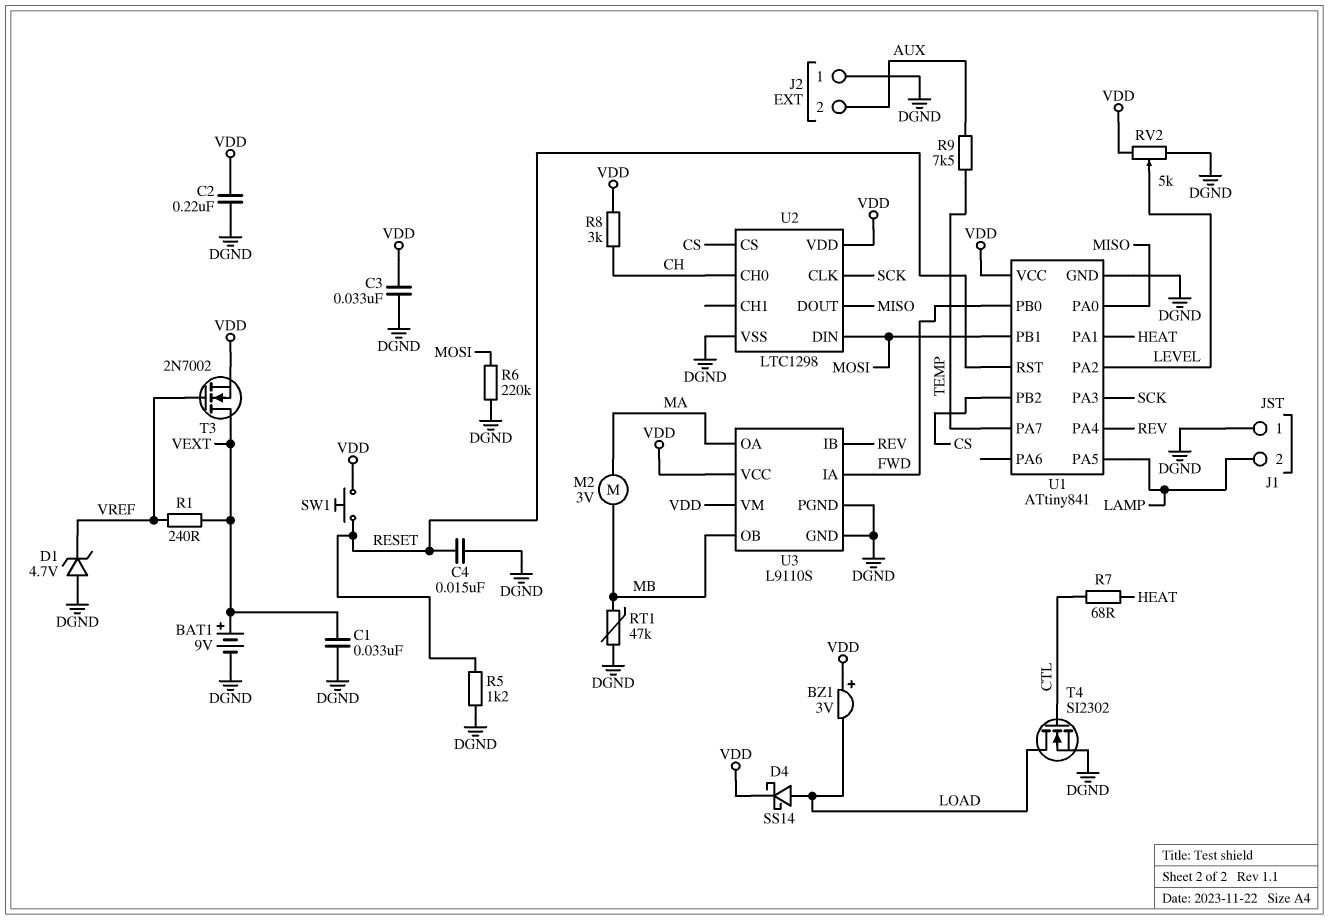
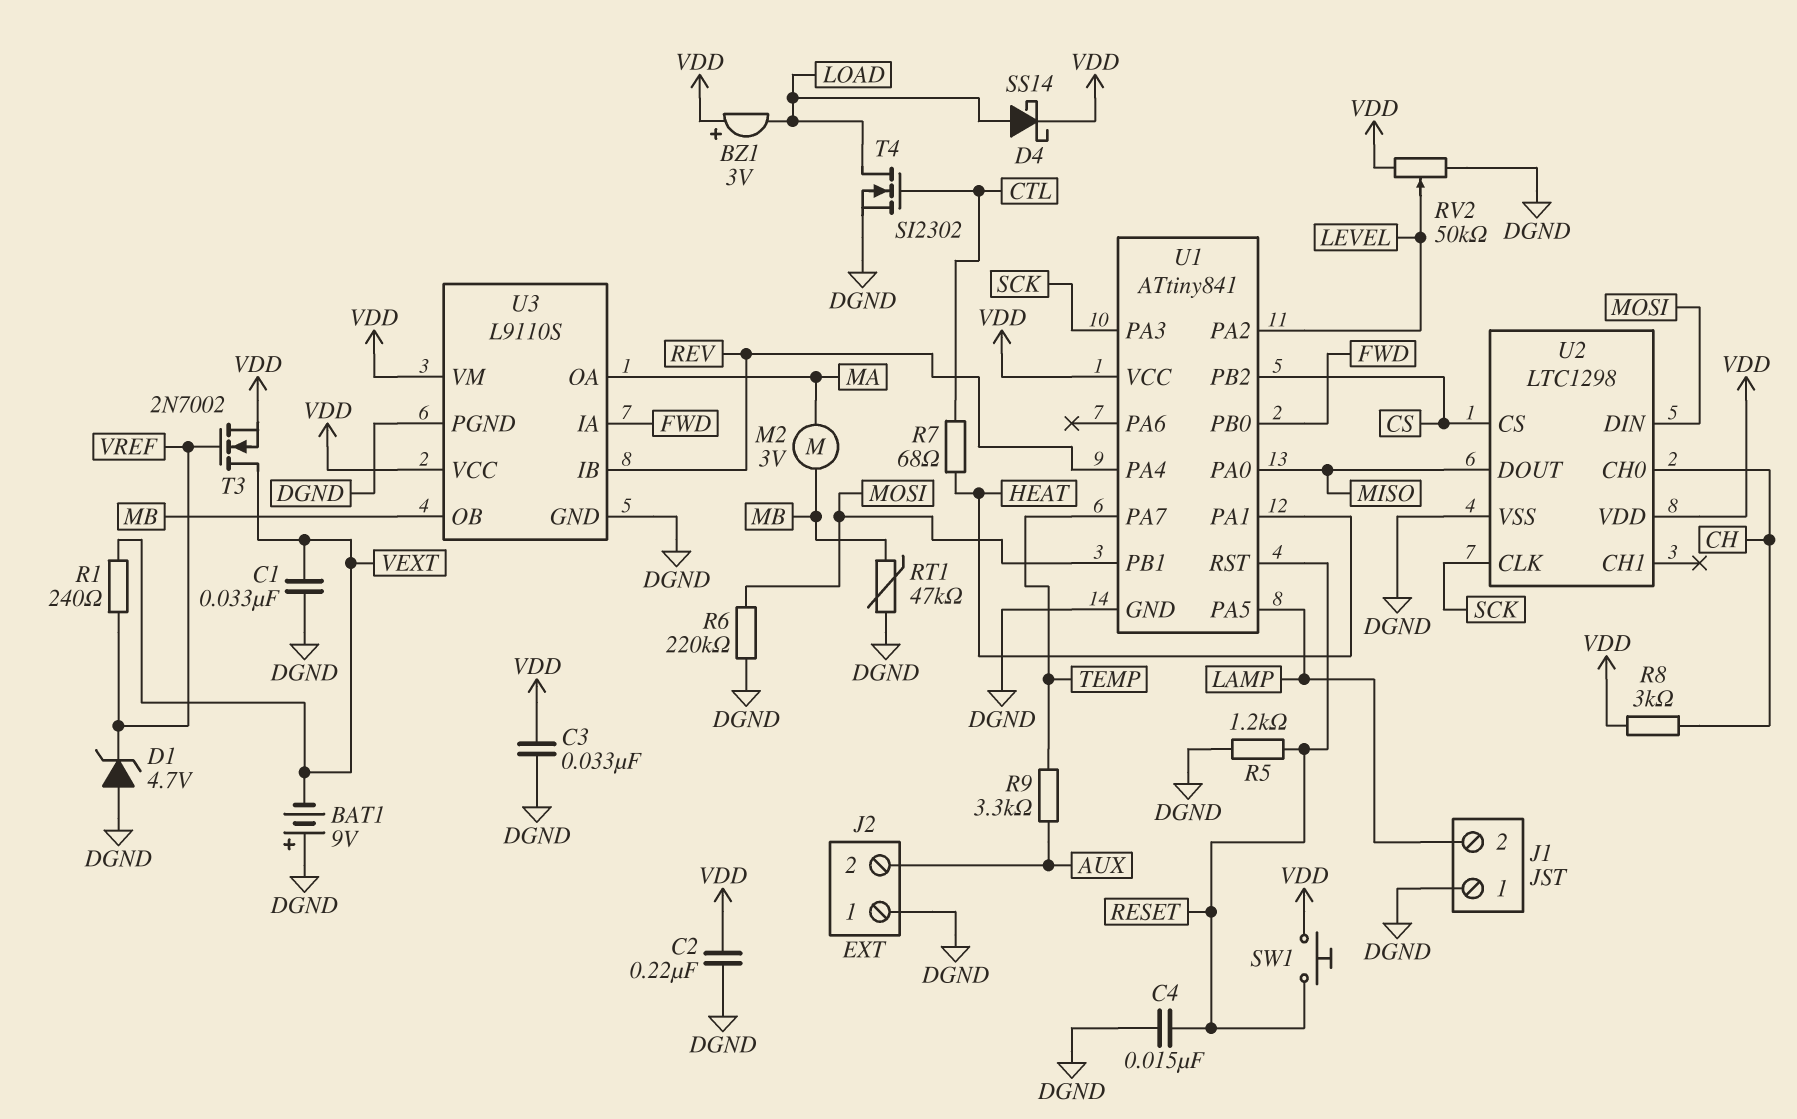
BAT1: 9V (plus VEXT, minus DGND) -> 9V (plus DGND, minus VEXT)
R9: 7.5k (AUX, TEMP) -> 3.3k (AUX, TEMP)
RV2: 5k (DGND, VDD, wiper LEVEL) -> 50k (DGND, VDD, wiper LEVEL)

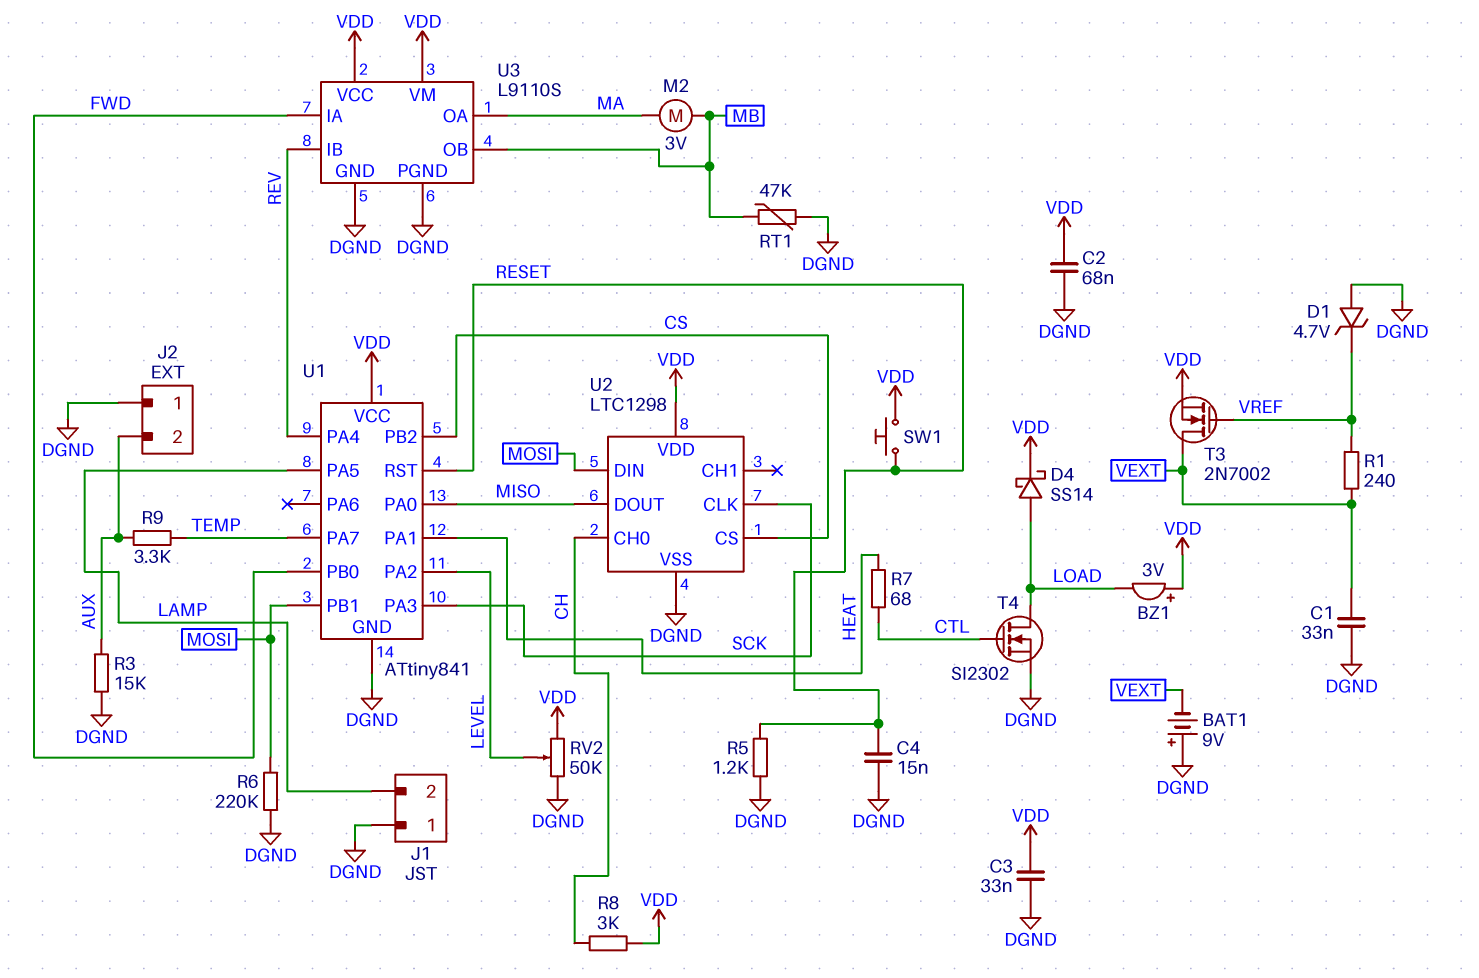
C2: 220nF (DGND, VDD) -> 68nF (DGND, VDD)
R3: none -> 15k (AUX, DGND)

